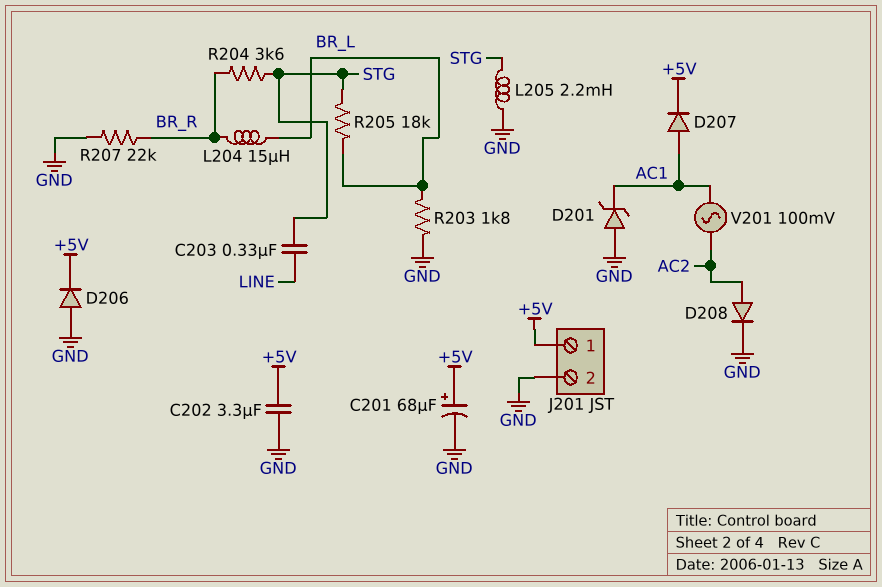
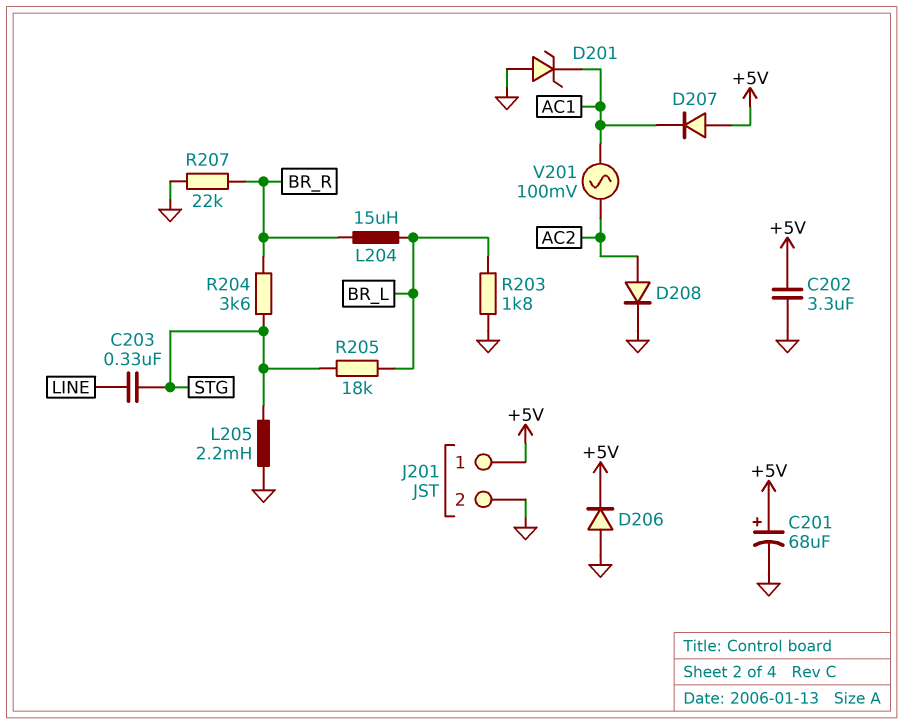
D207: diode (A AC1, K +5V) -> diode (A +5V, K AC1)

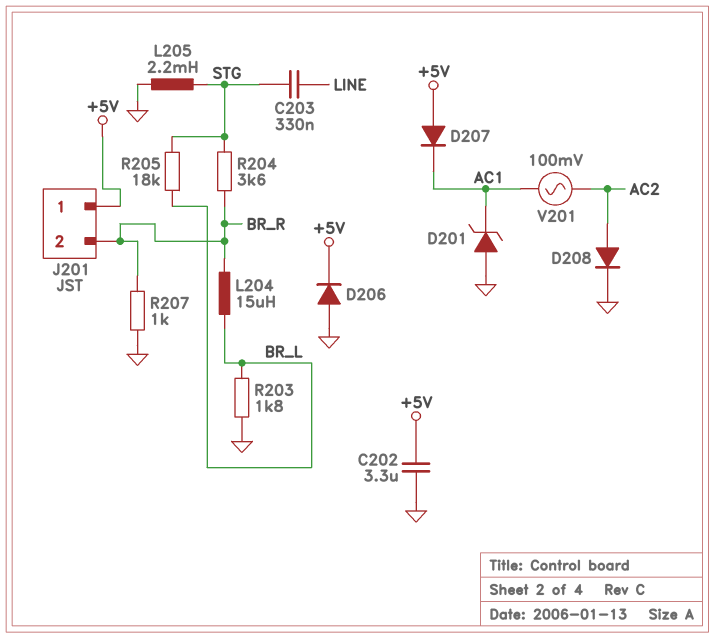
C201: 68uF (plus +5V, minus GND) -> none
J201 pin 2: GND -> BR_R
R207: 22k (BR_R, GND) -> 1k (BR_R, GND)

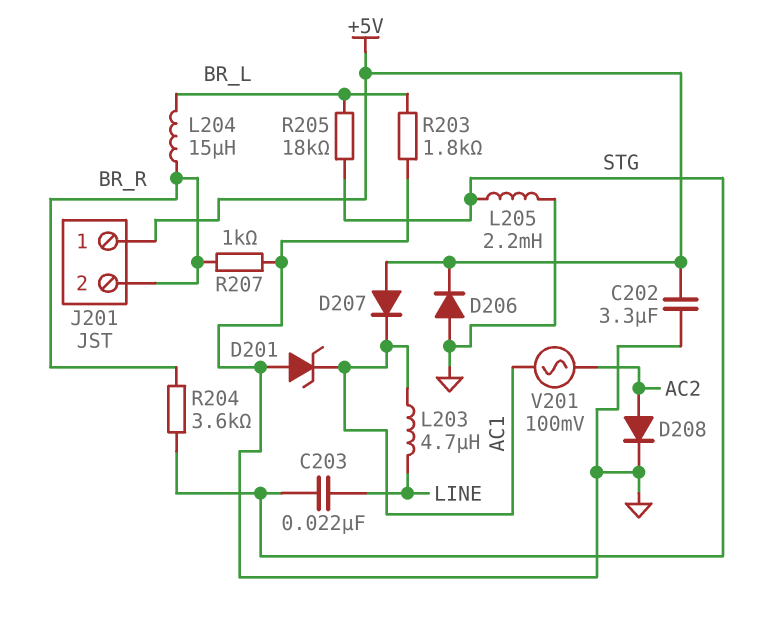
C203: 330nF (LINE, STG) -> 22nF (LINE, STG)
L203: none -> 4.7uH (AC1, LINE)

